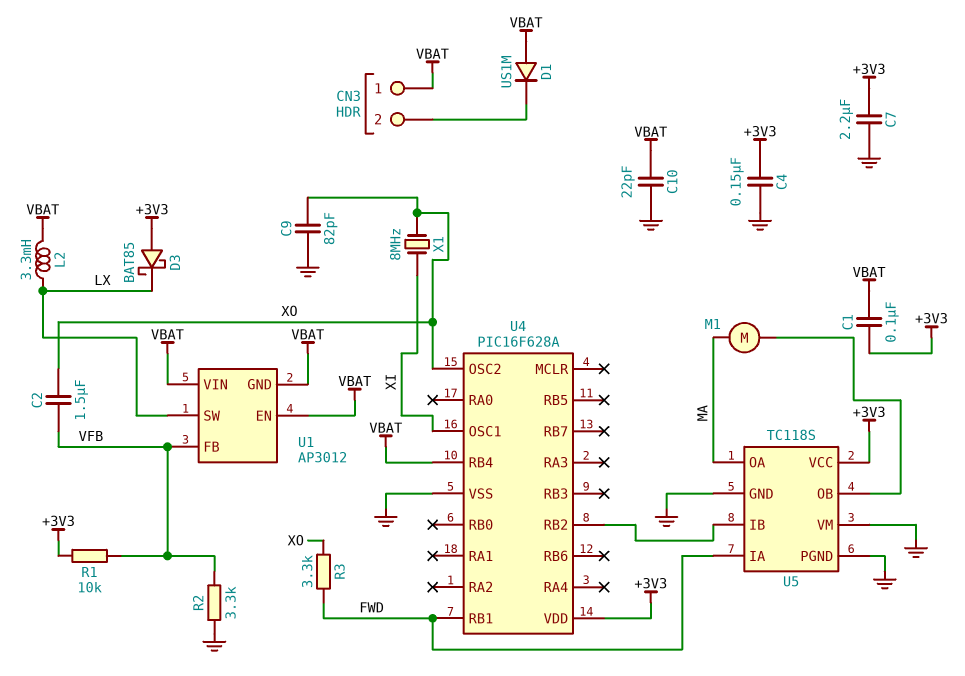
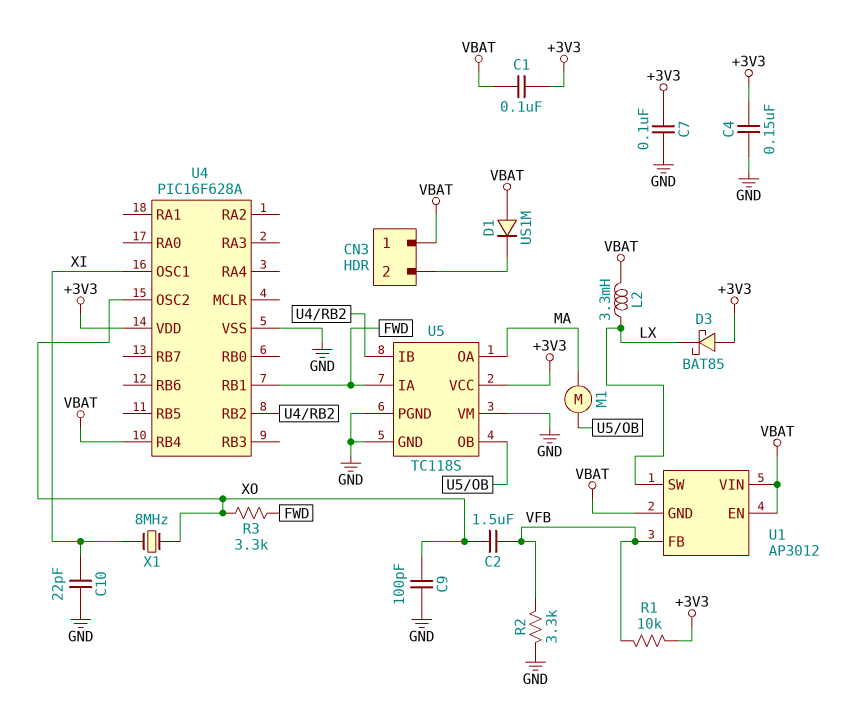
C7: 2.2uF (+3V3, GND) -> 100nF (+3V3, GND)
C9: 82pF (GND, XO) -> 100pF (GND, XO)
C10: 22pF (GND, VBAT) -> 22pF (GND, XI)

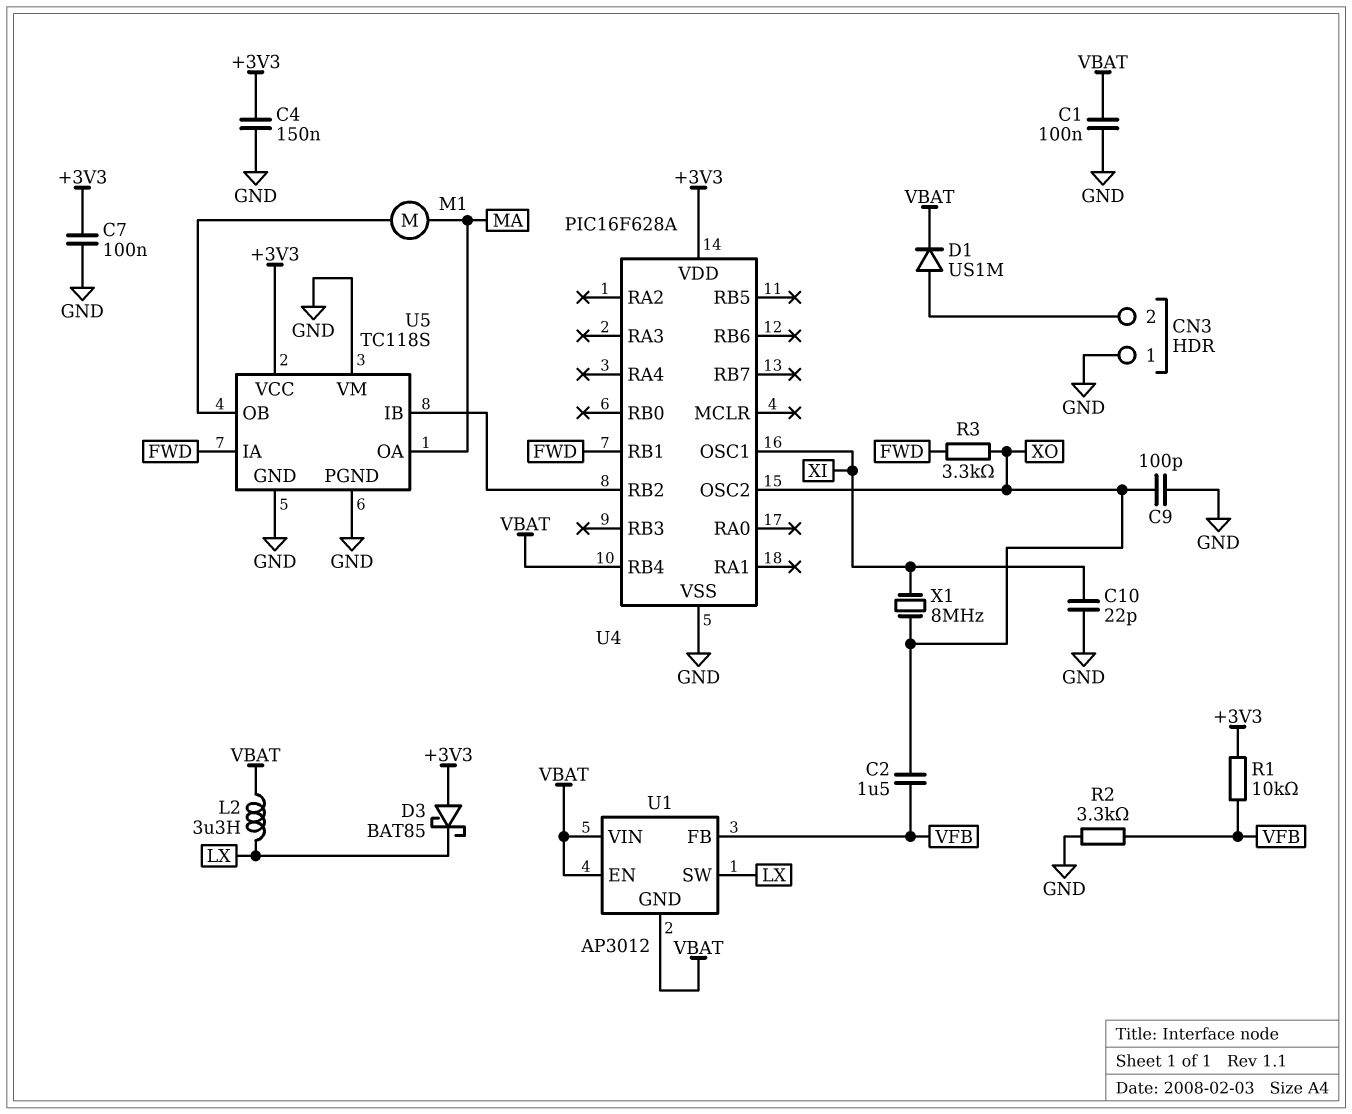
C1: 100nF (+3V3, VBAT) -> 100nF (GND, VBAT)
CN3 pin 1: VBAT -> GND
D1: diode US1M (A VBAT, K CN3/2) -> diode US1M (A CN3/2, K VBAT)
L2: 3.3mH (LX, VBAT) -> 3.3uH (LX, VBAT)

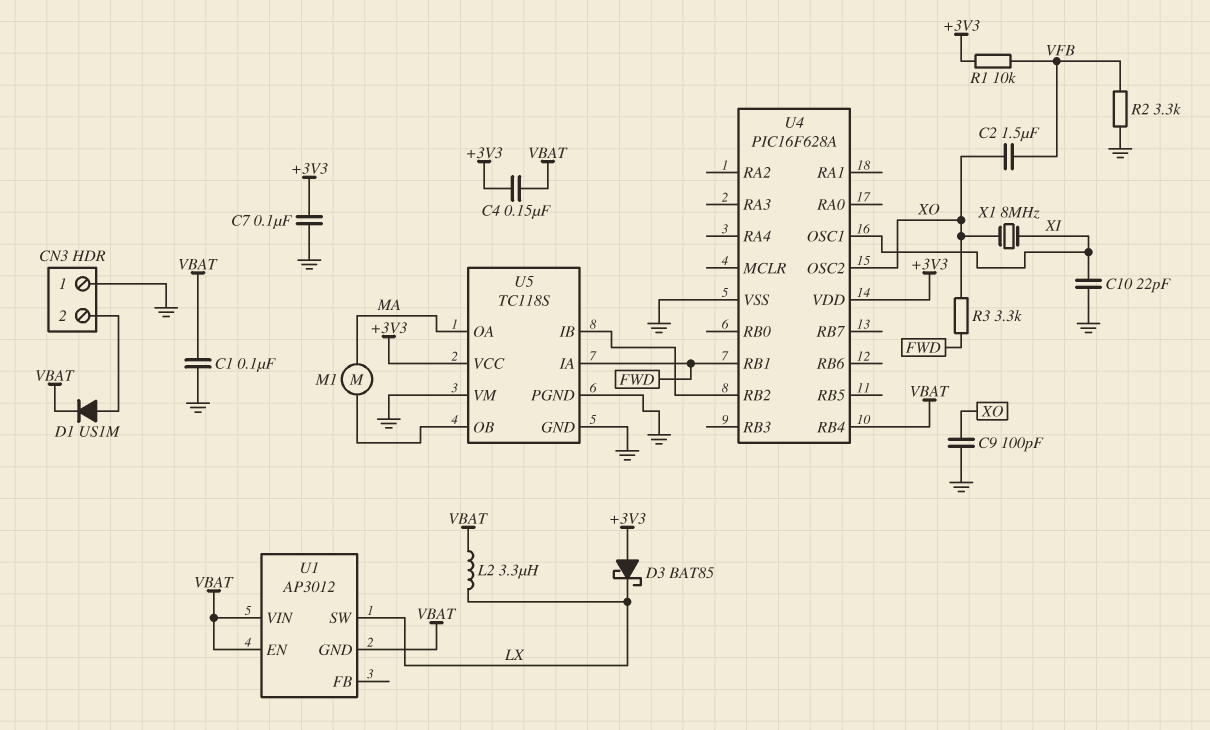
C4: 150nF (+3V3, GND) -> 150nF (+3V3, VBAT)
U1 pin FB: VFB -> none

